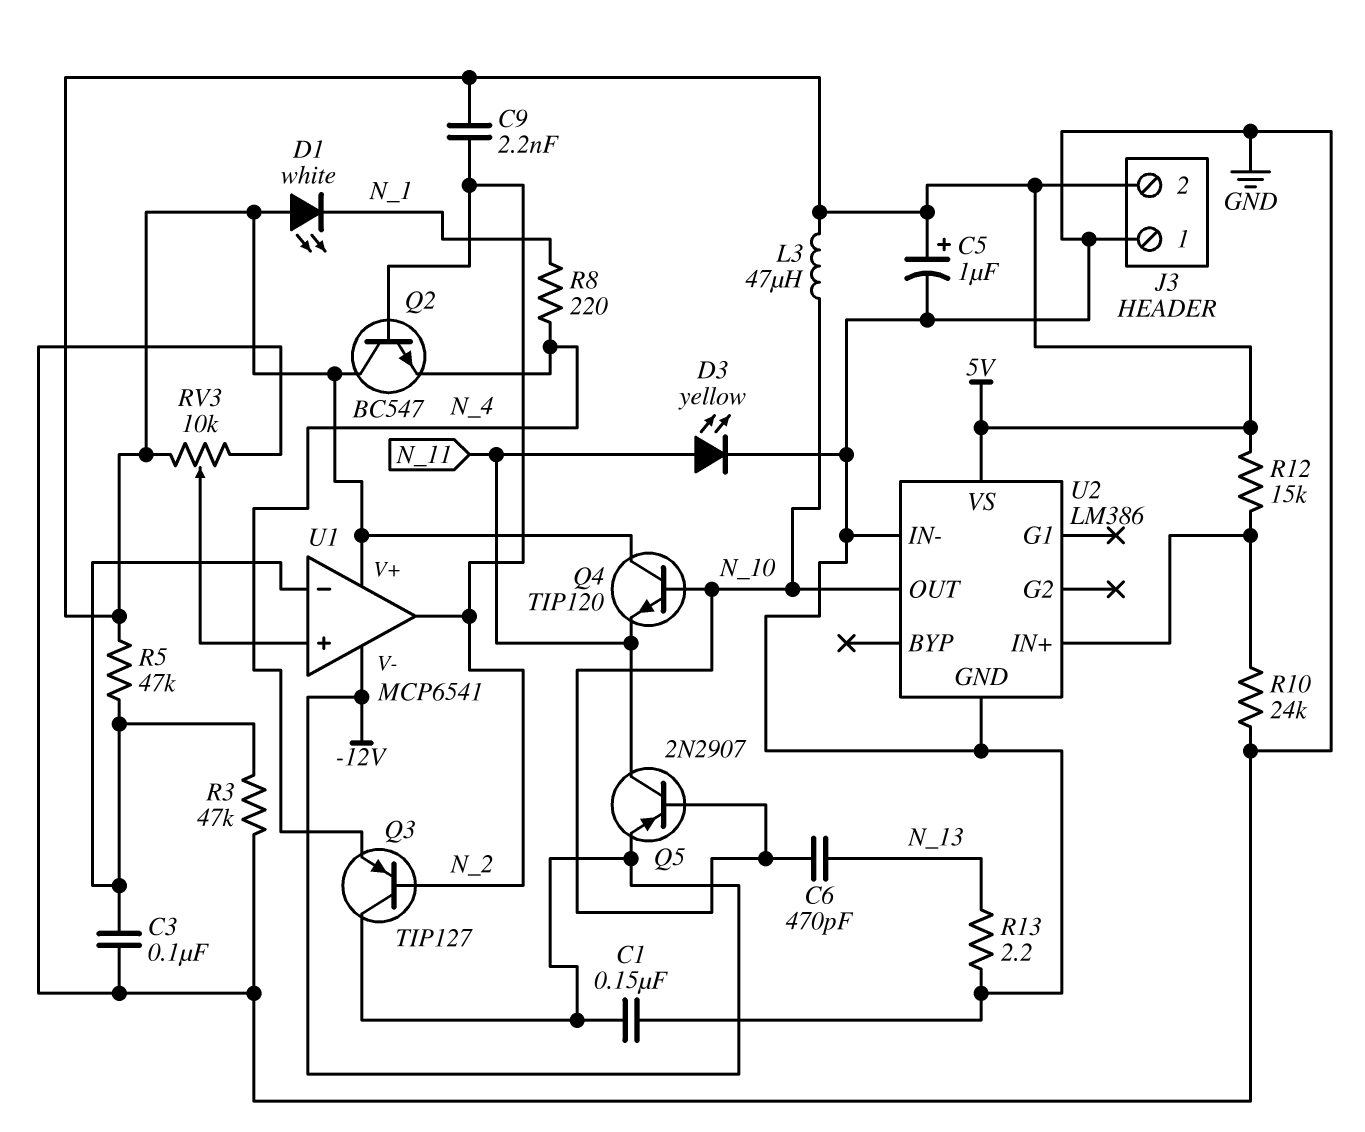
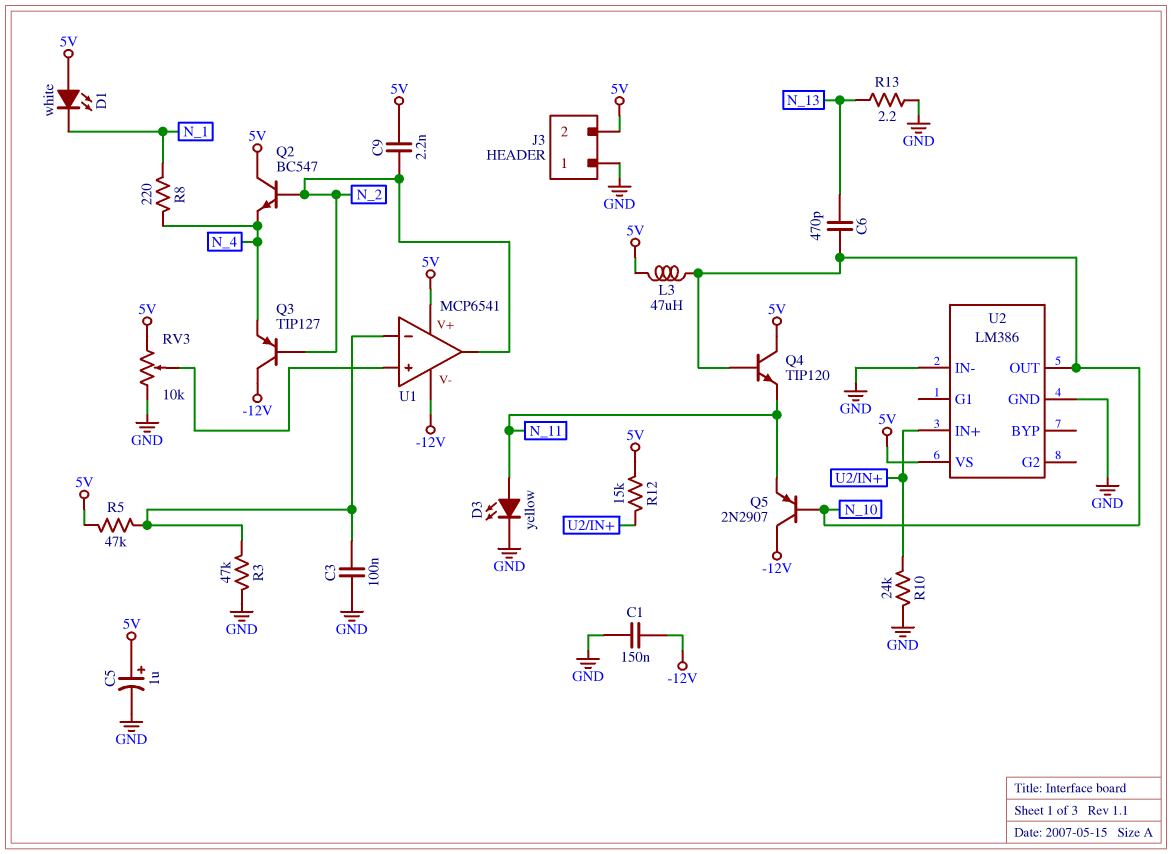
Q5: PNP 2N2907 (B N_10, C N_11, E -12V) -> PNP 2N2907 (B N_10, C -12V, E N_11)

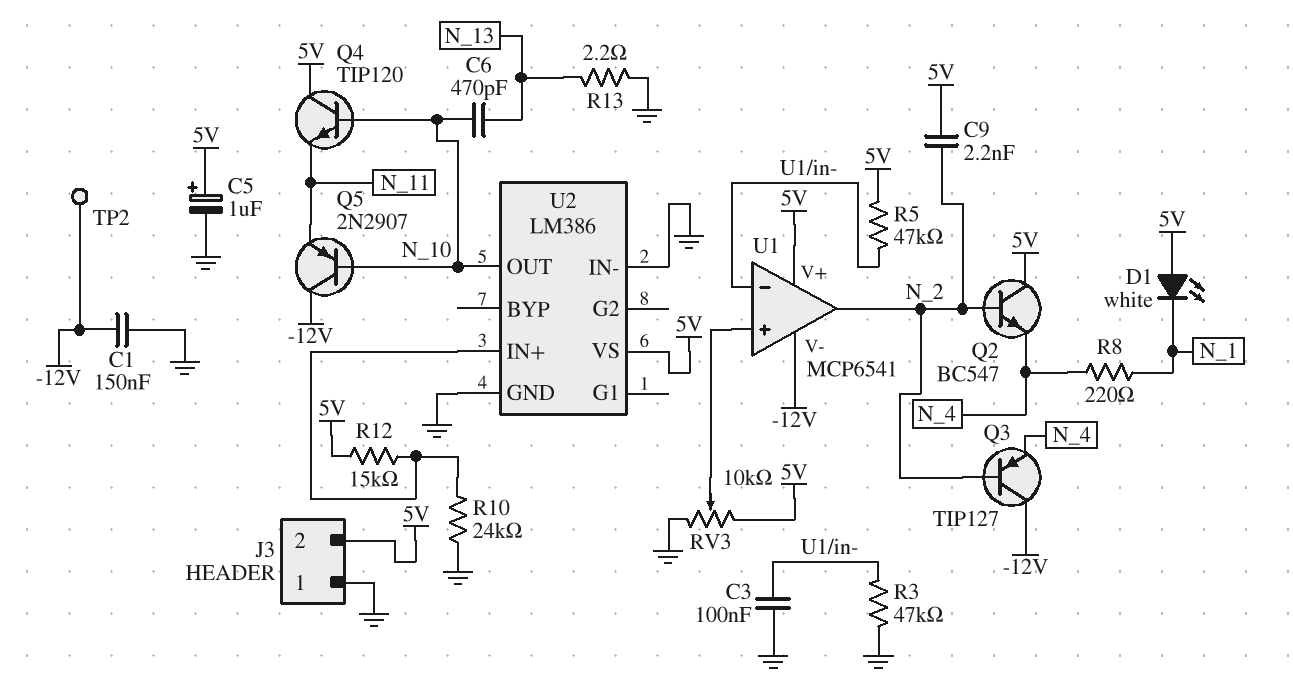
D3: LED yellow (A N_11, K GND) -> none
L3: 47uH (5V, N_10) -> none
TP2: none -> test point (-12V)

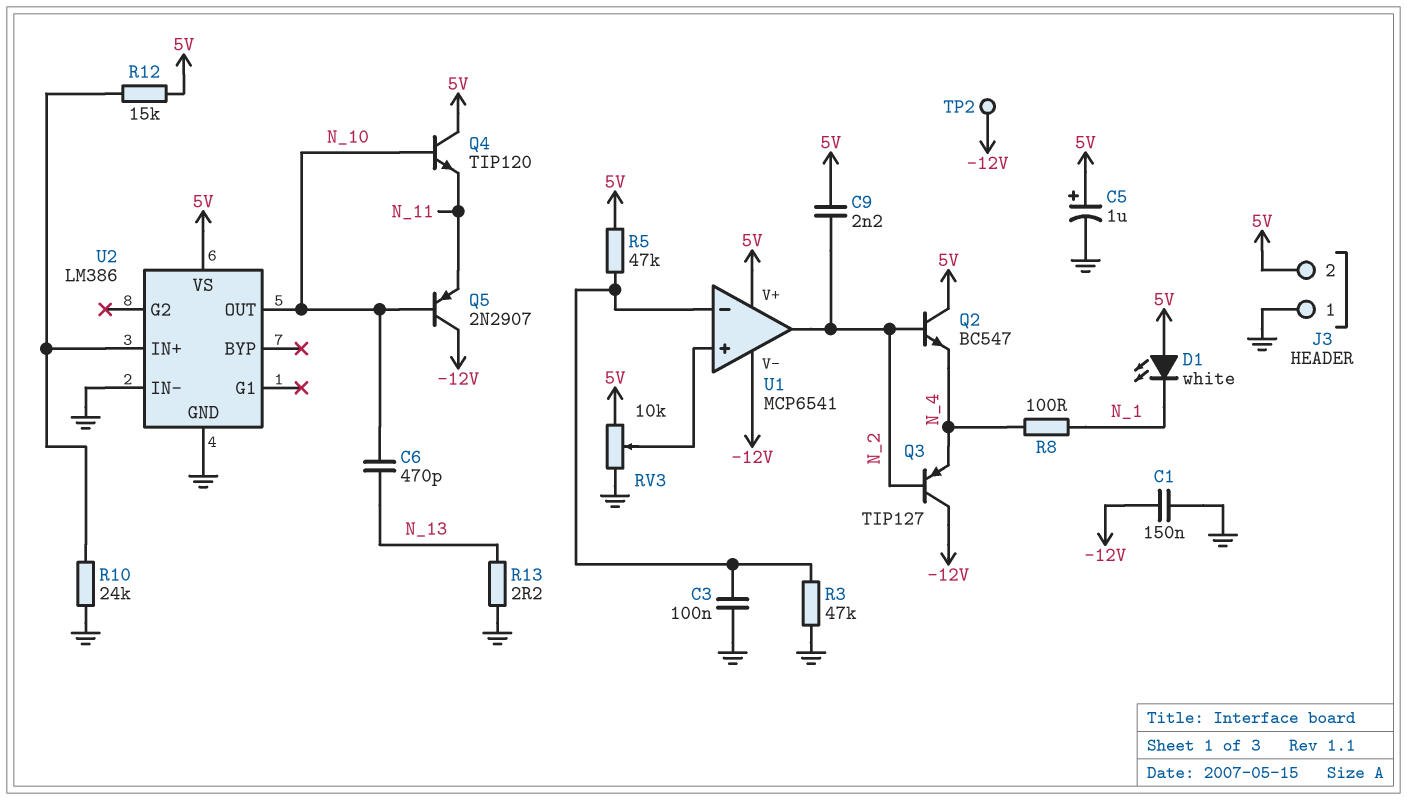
R8: 220 (N_1, N_4) -> 100 (N_1, N_4)

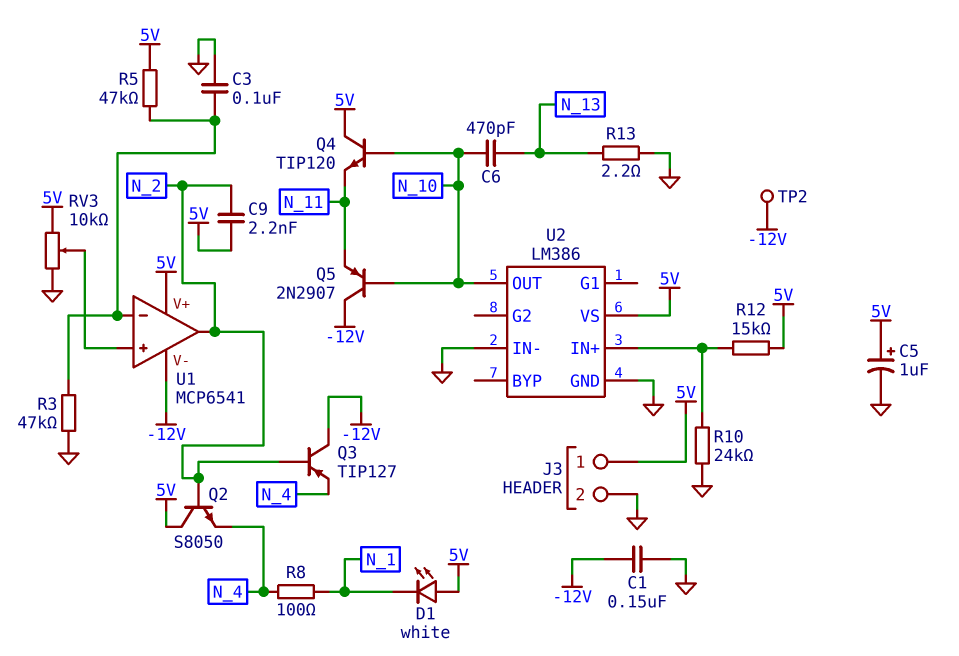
J3 pin 1: GND -> 5V
J3 pin 2: 5V -> GND
Q2: NPN BC547 (B N_2, C 5V, E N_4) -> NPN S8050 (B N_2, C 5V, E N_4)

